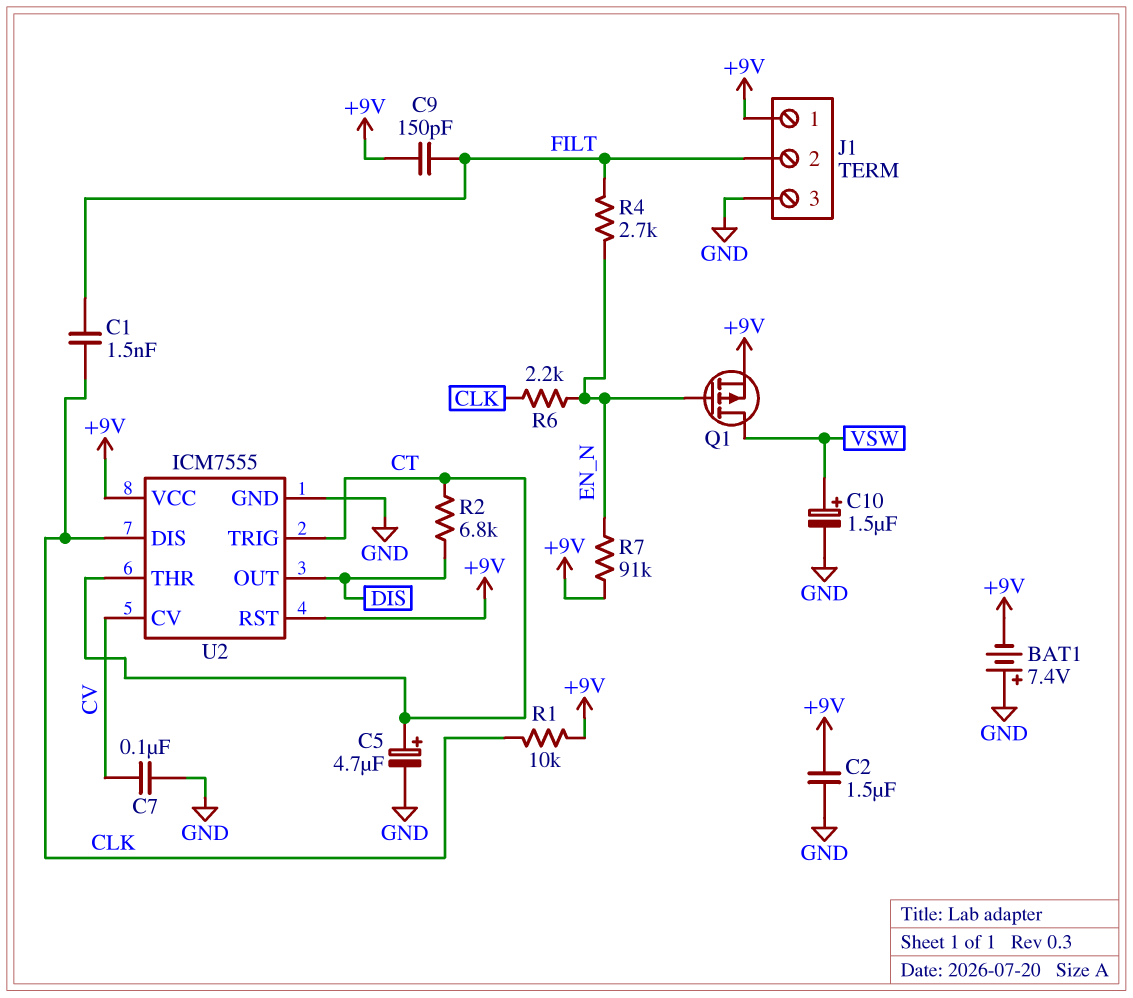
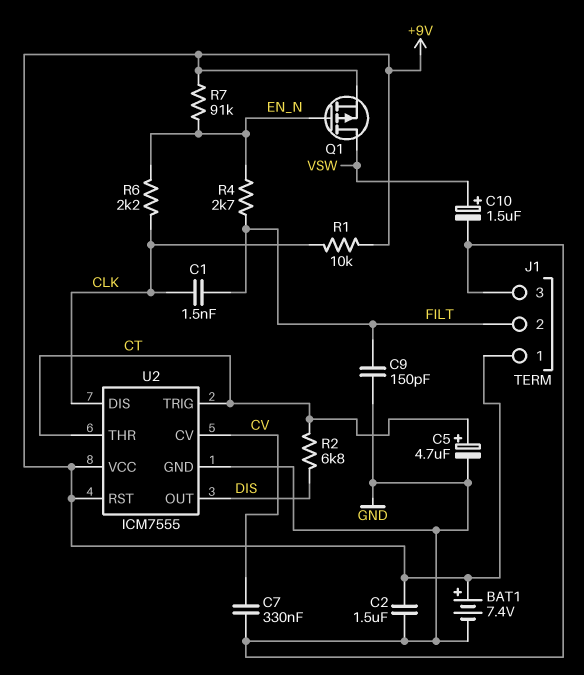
BAT1: 7.4V (plus GND, minus +9V) -> 7.4V (plus +9V, minus GND)
C7: 100nF (CV, GND) -> 330nF (CV, GND)
C9: 150pF (+9V, FILT) -> 150pF (FILT, GND)

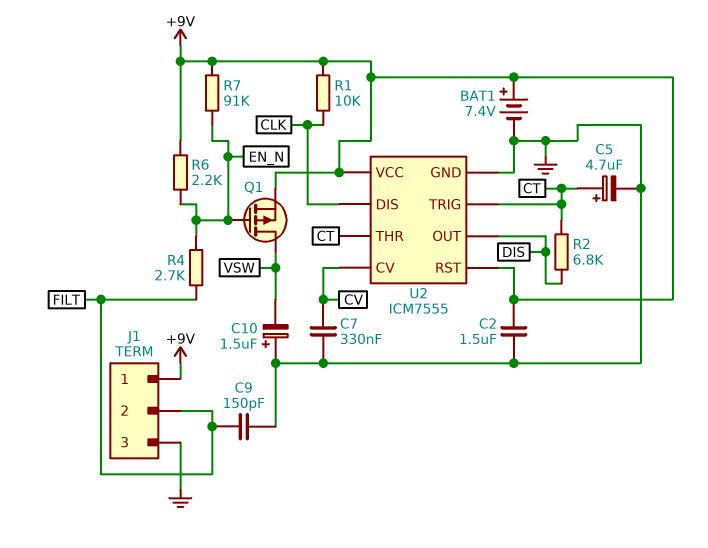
C1: 1.5nF (CLK, FILT) -> none
C10: 1.5uF (plus VSW, minus GND) -> 1.5uF (plus GND, minus VSW)
R6: 2.2k (CLK, EN_N) -> 2.2k (+9V, EN_N)

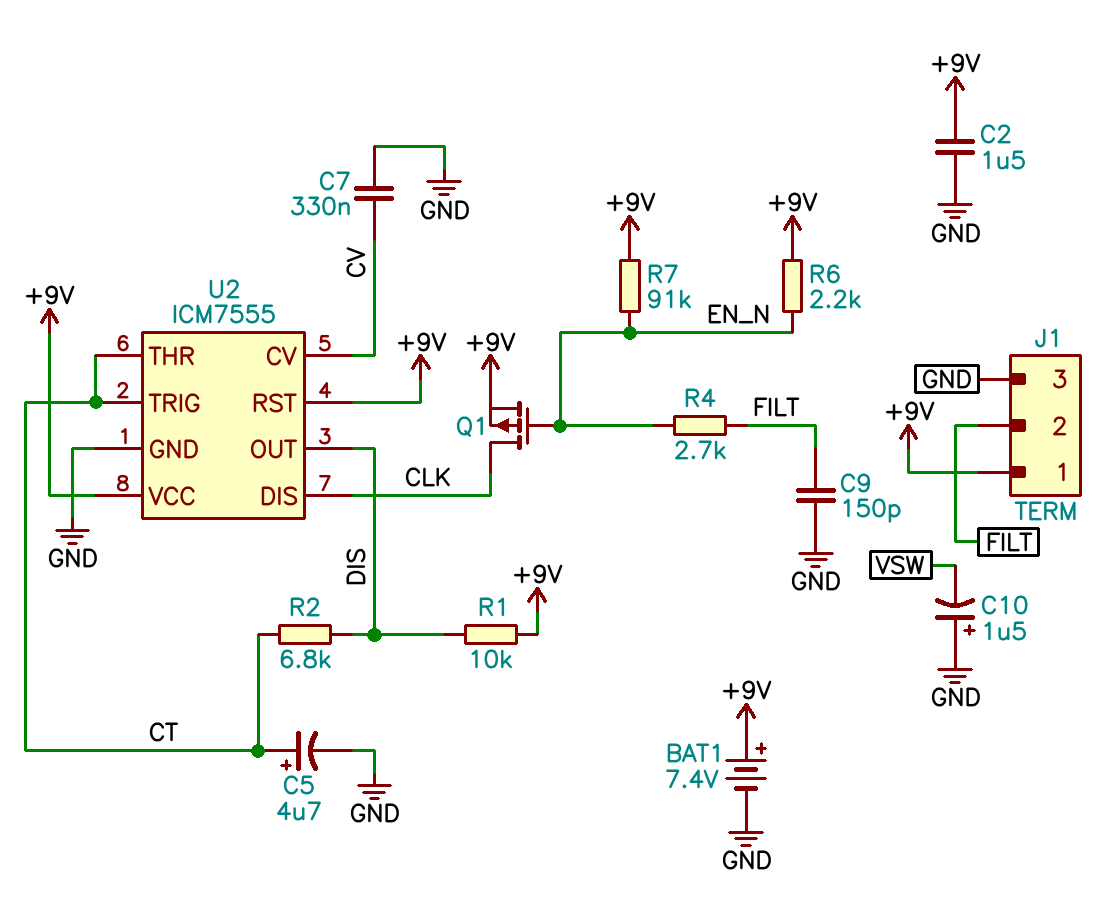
Q1: PMOS (G EN_N, D VSW, S +9V) -> PMOS (G EN_N, D CLK, S +9V)
R1: 10k (+9V, CLK) -> 10k (+9V, DIS)

